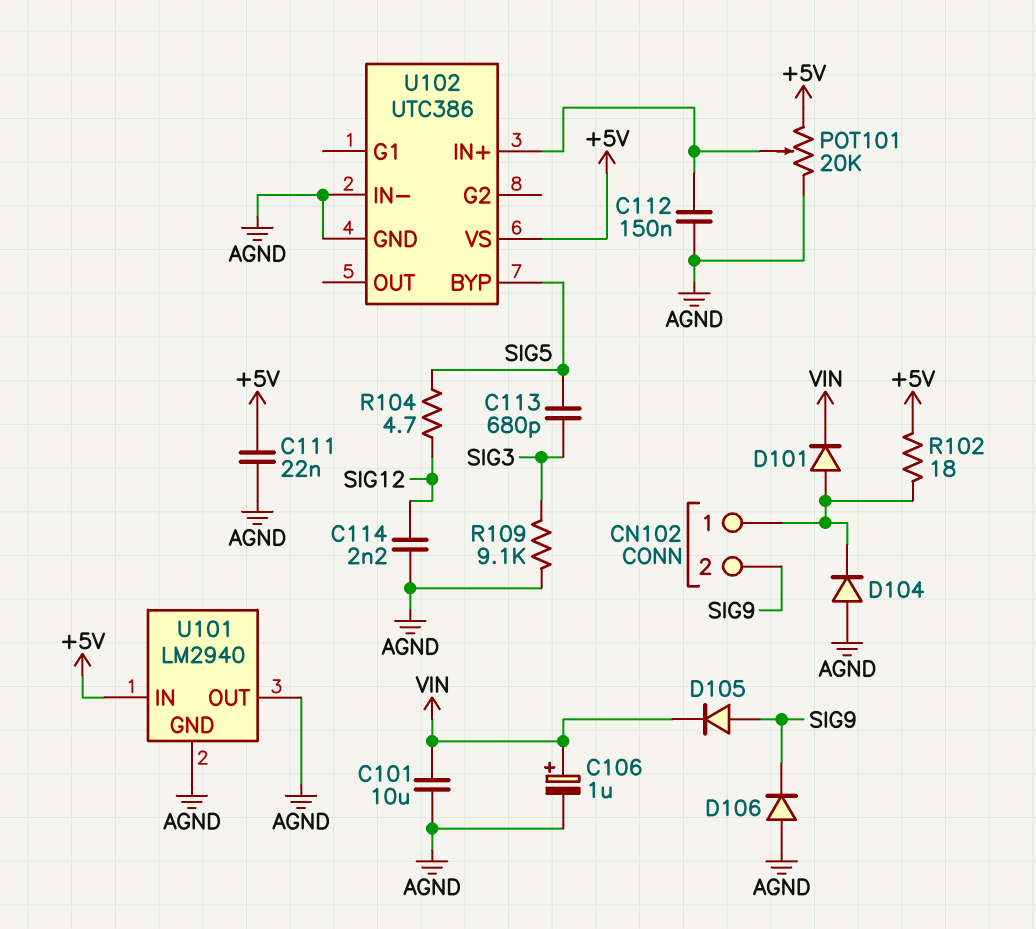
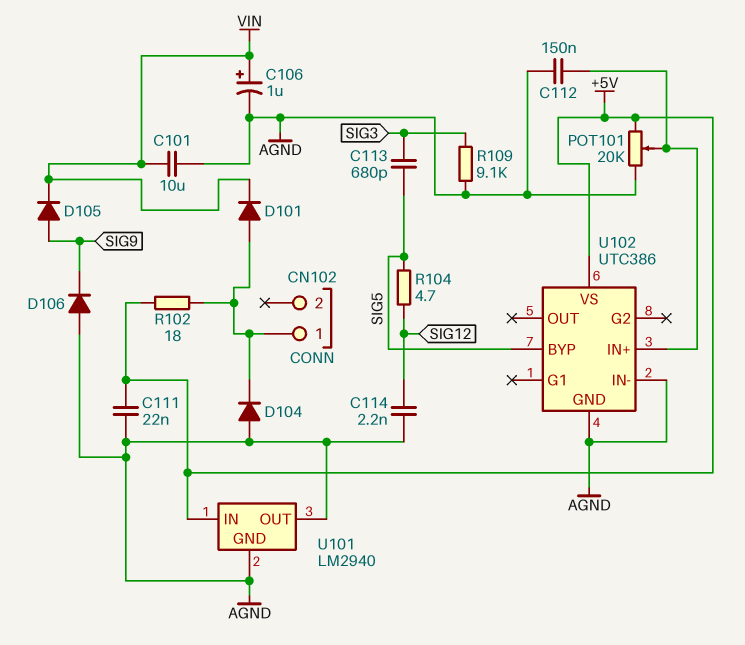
CN102 pin 2: SIG9 -> none

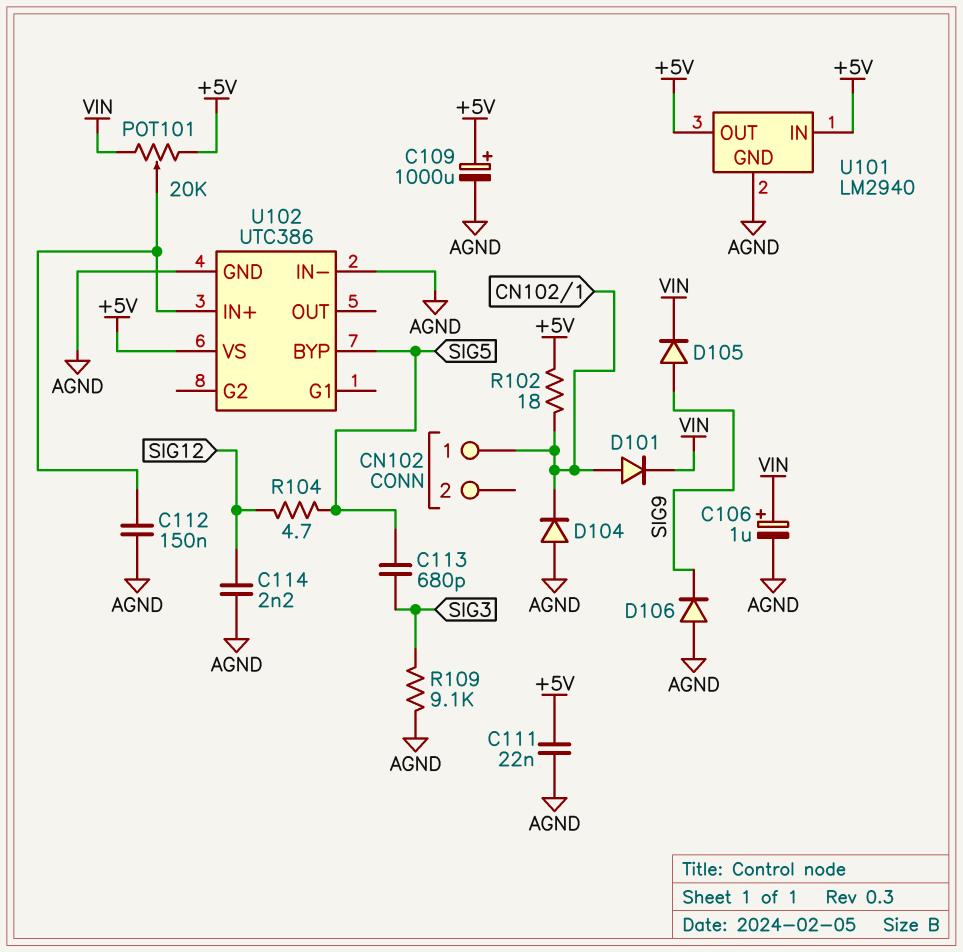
C101: 10uF (AGND, VIN) -> none
C109: none -> 1000uF (plus +5V, minus AGND)
POT101: 20k (+5V, AGND, wiper U102/IN+) -> 20k (+5V, VIN, wiper U102/IN+)
U101 pin OUT: AGND -> +5V

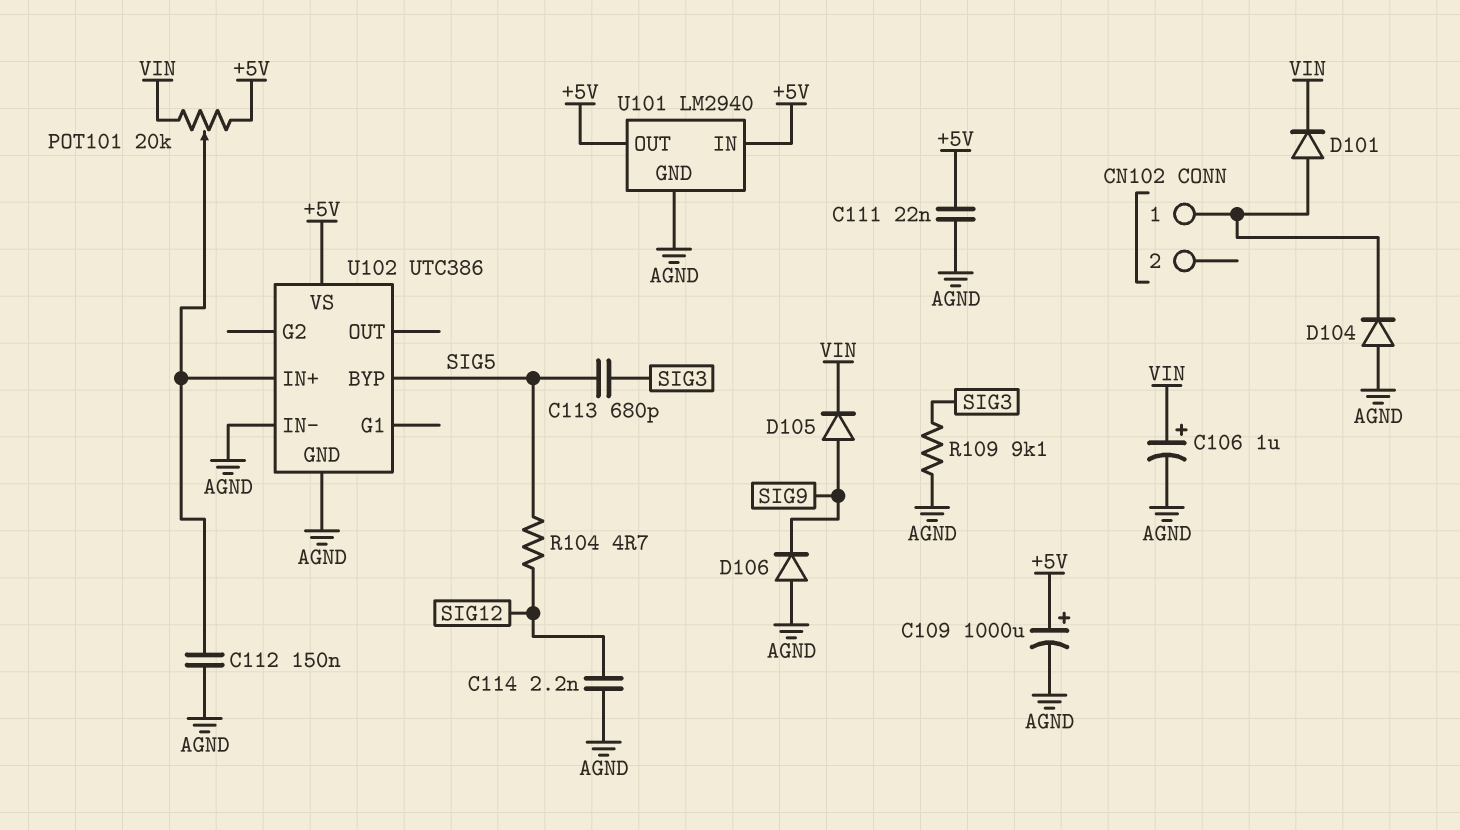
R102: 18 (+5V, CN102/1) -> none

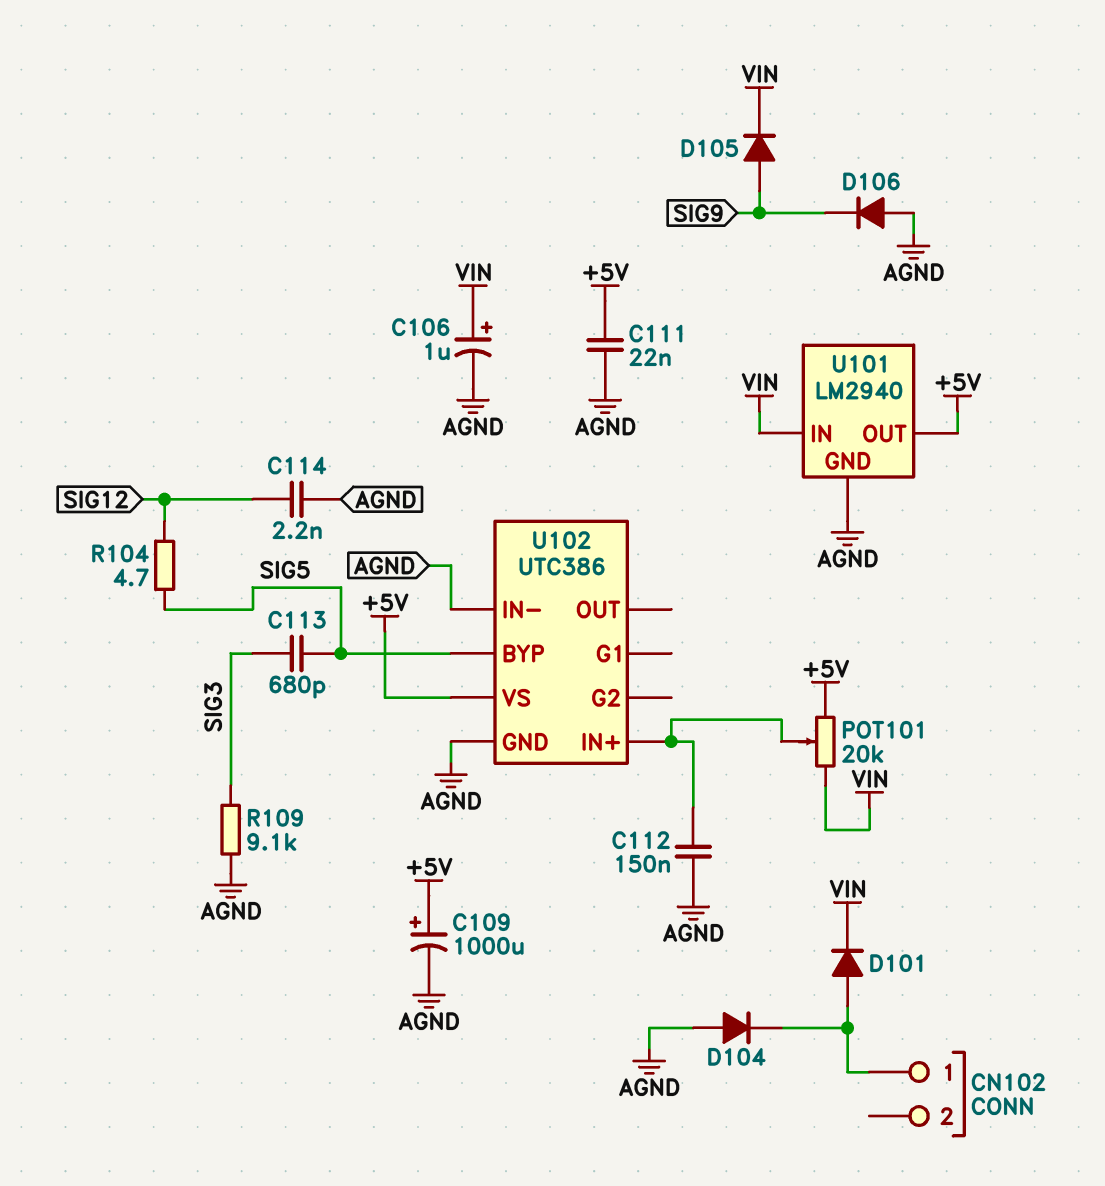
U101 pin IN: +5V -> VIN

